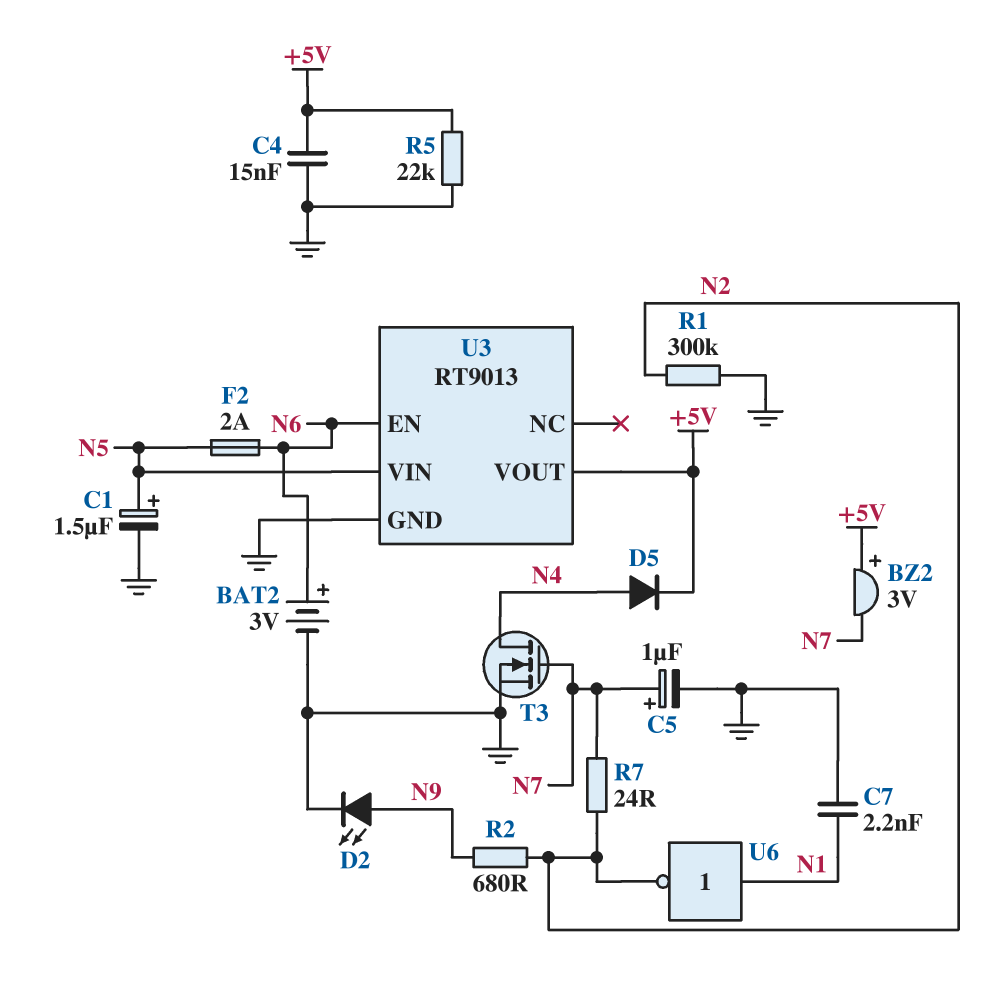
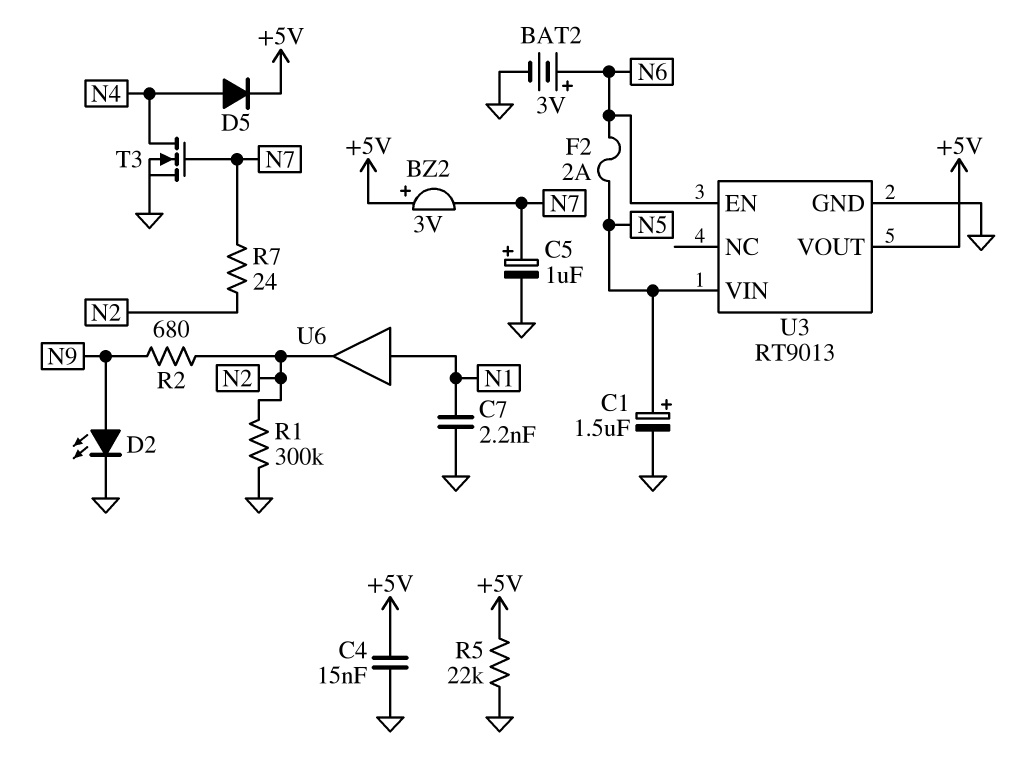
U6: NOT (in N1, out N2) -> buffer (in N1, out N2)

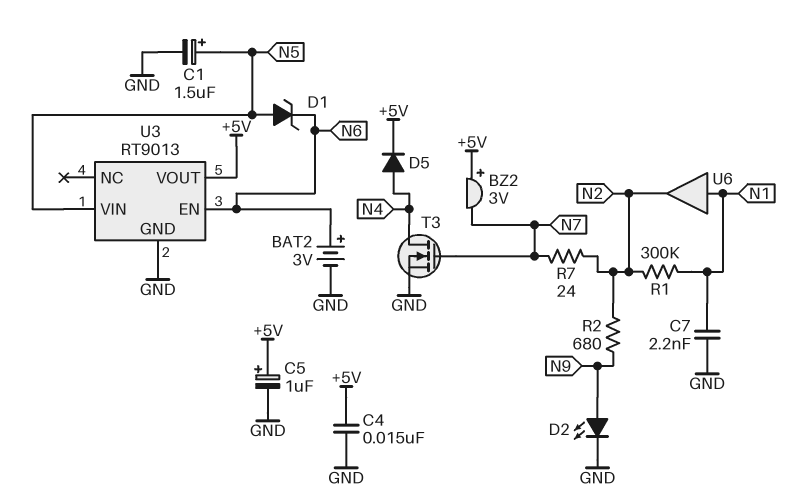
C5: 1uF (plus N7, minus GND) -> 1uF (plus +5V, minus GND)
D1: none -> zener (A N5, K N6)
F2: 2A (N5, N6) -> none
R1: 300k (GND, N2) -> 300k (N1, N2)
R5: 22k (+5V, GND) -> none

